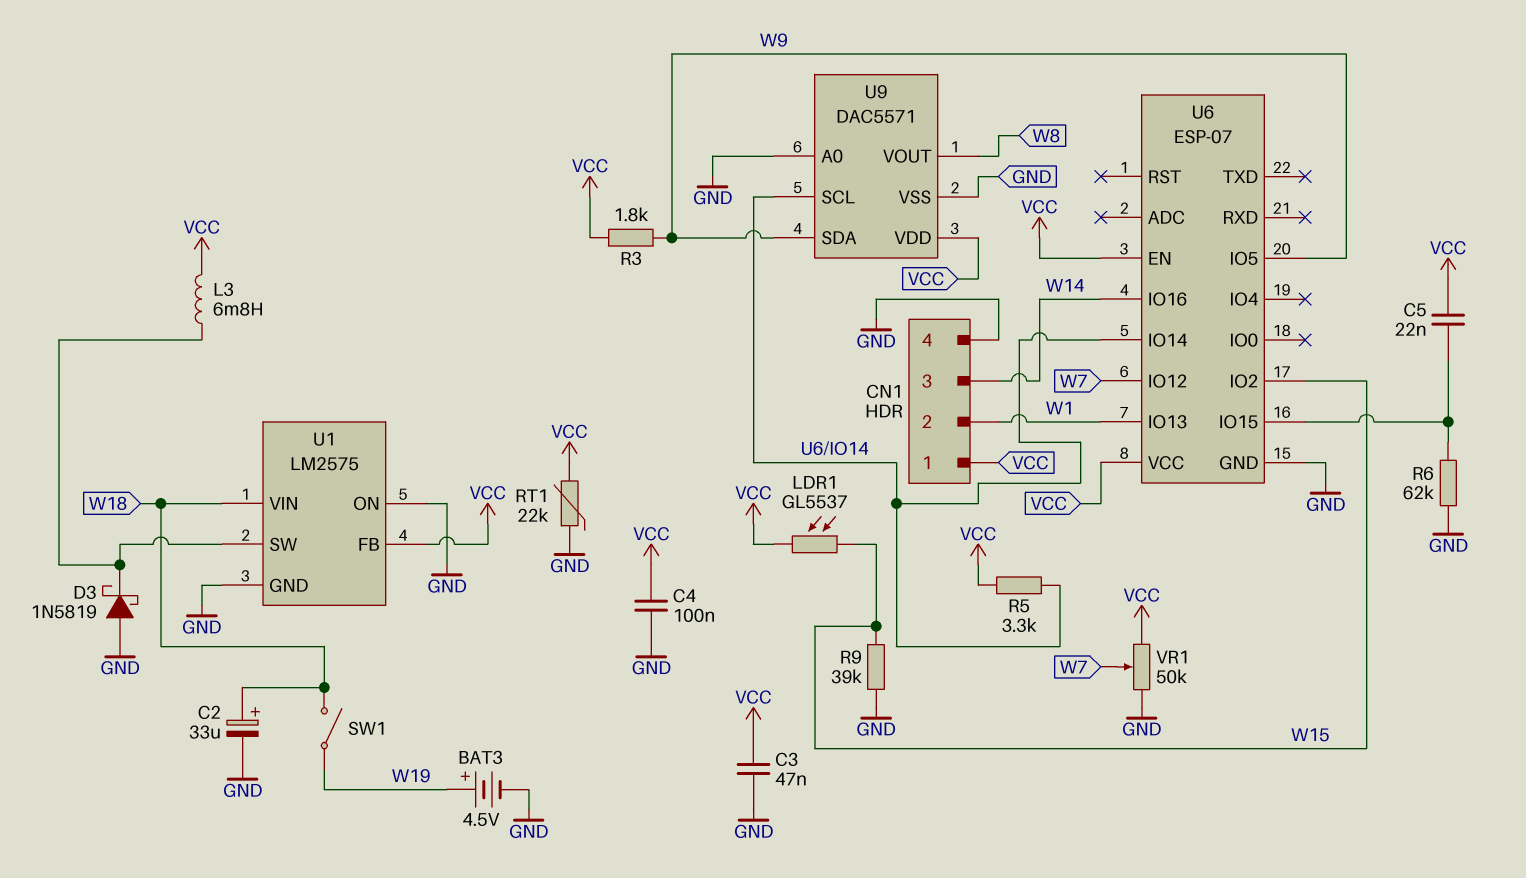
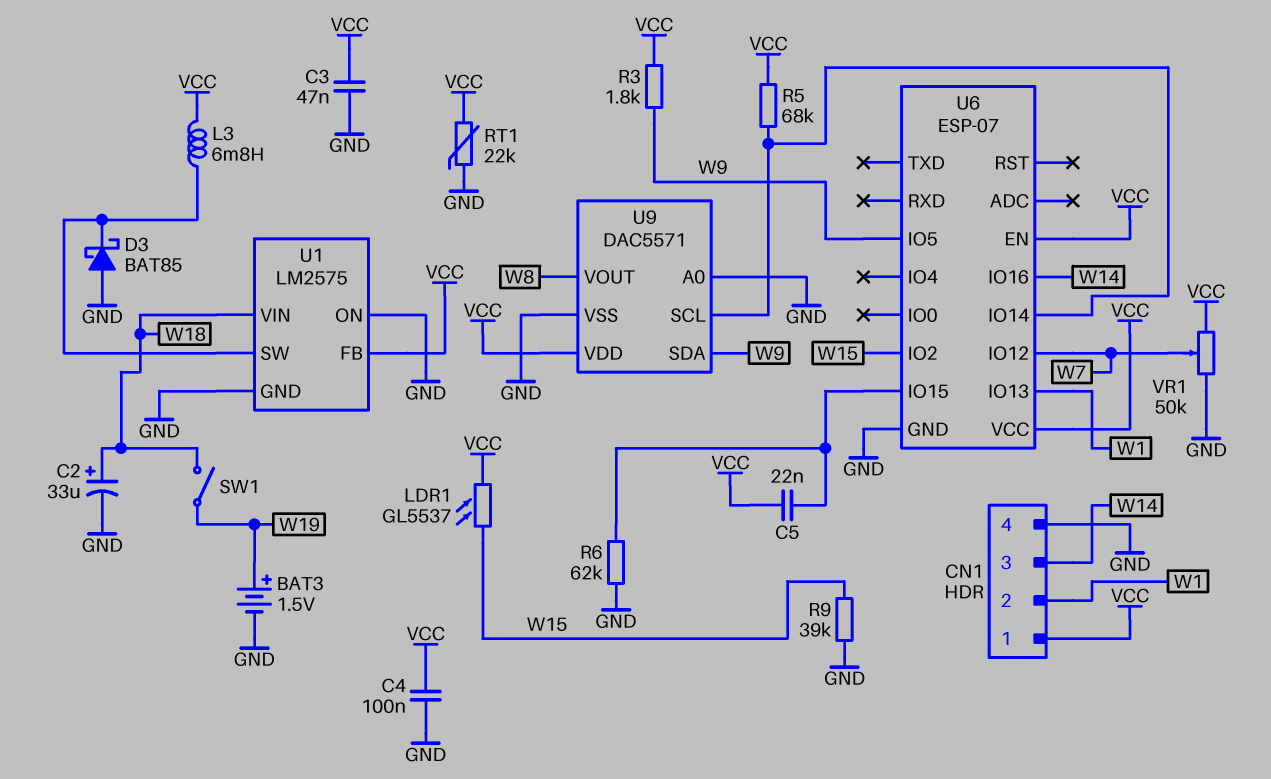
BAT3: 4.5V (plus W19, minus GND) -> 1.5V (plus W19, minus GND)
D3: schottky 1N5819 (A GND, K U1/SW) -> schottky BAT85 (A GND, K U1/SW)
R5: 3.3k (U6/IO14, VCC) -> 68k (U6/IO14, VCC)

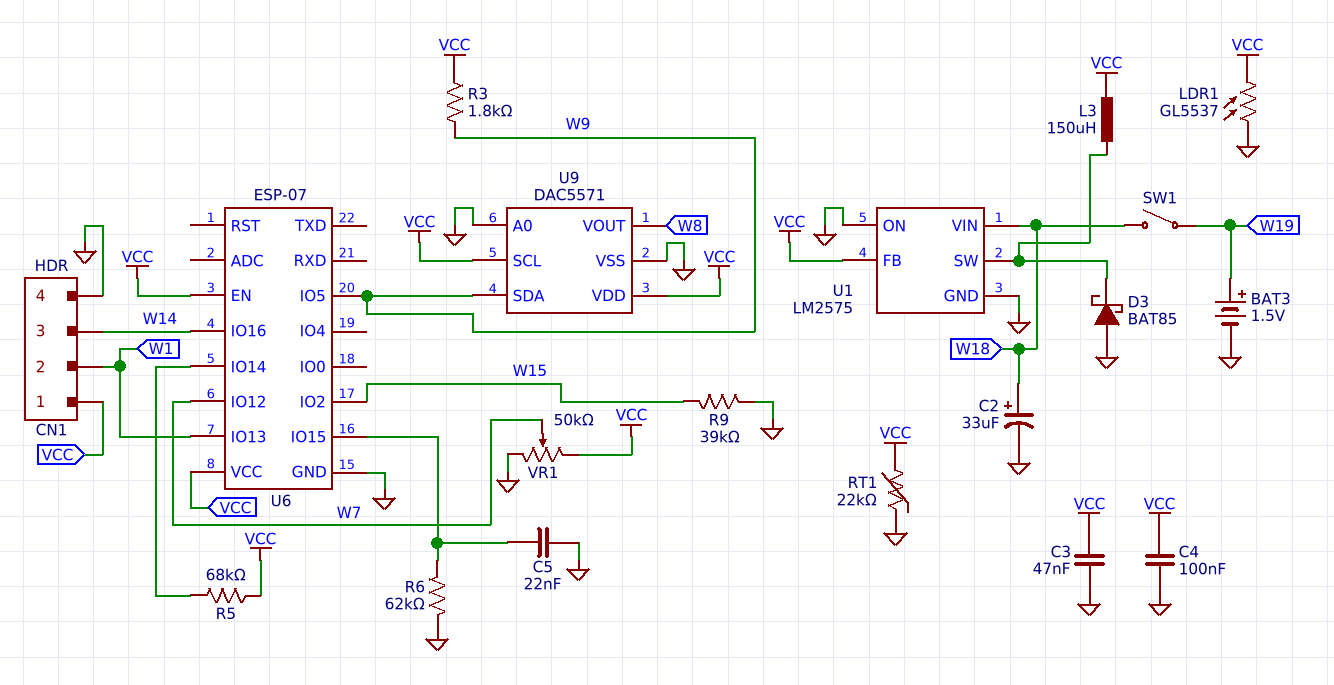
C5: 22nF (U6/IO15, VCC) -> 22nF (GND, U6/IO15)
L3: 6.8mH (U1/SW, VCC) -> 150uH (U1/SW, VCC)
LDR1: GL5537 (VCC, W15) -> GL5537 (GND, VCC)
U9 pin SCL: U6/IO14 -> VCC

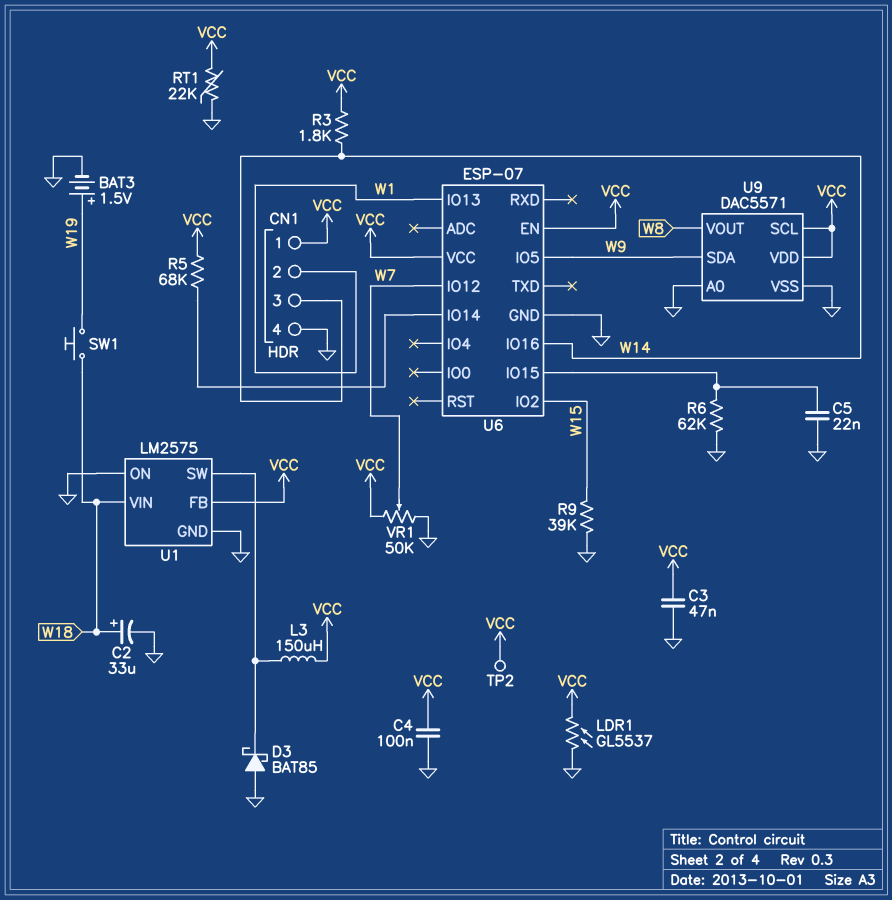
R3: 1.8k (VCC, W9) -> 1.8k (VCC, W14)
SW1: switch (W18, W19) -> button (W18, W19)
TP2: none -> test point (VCC)

